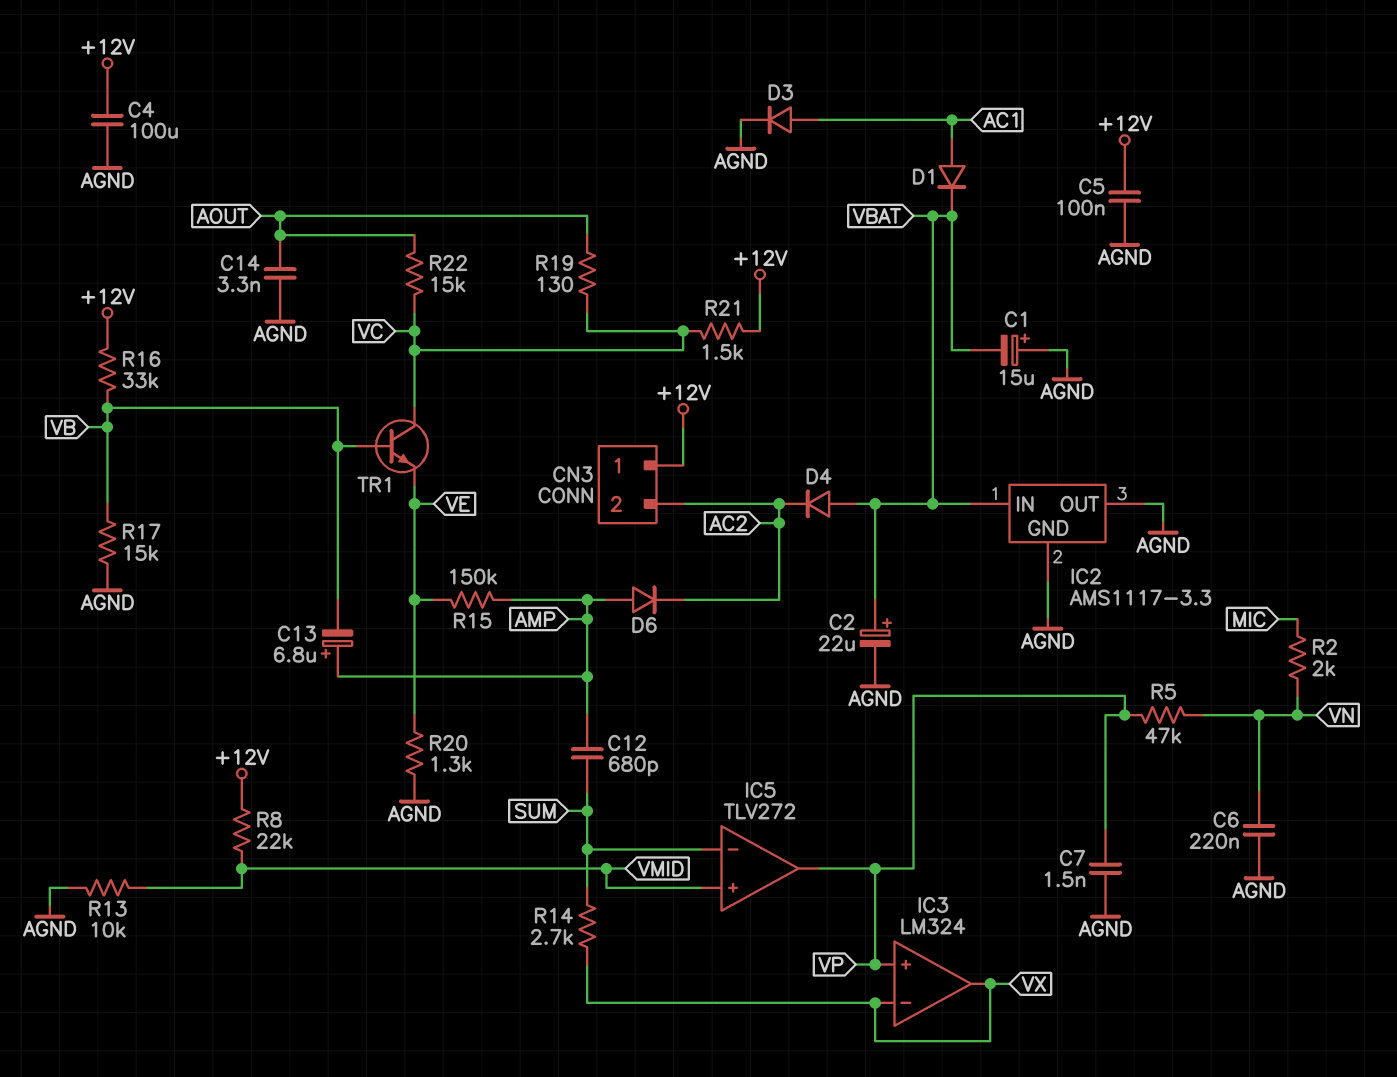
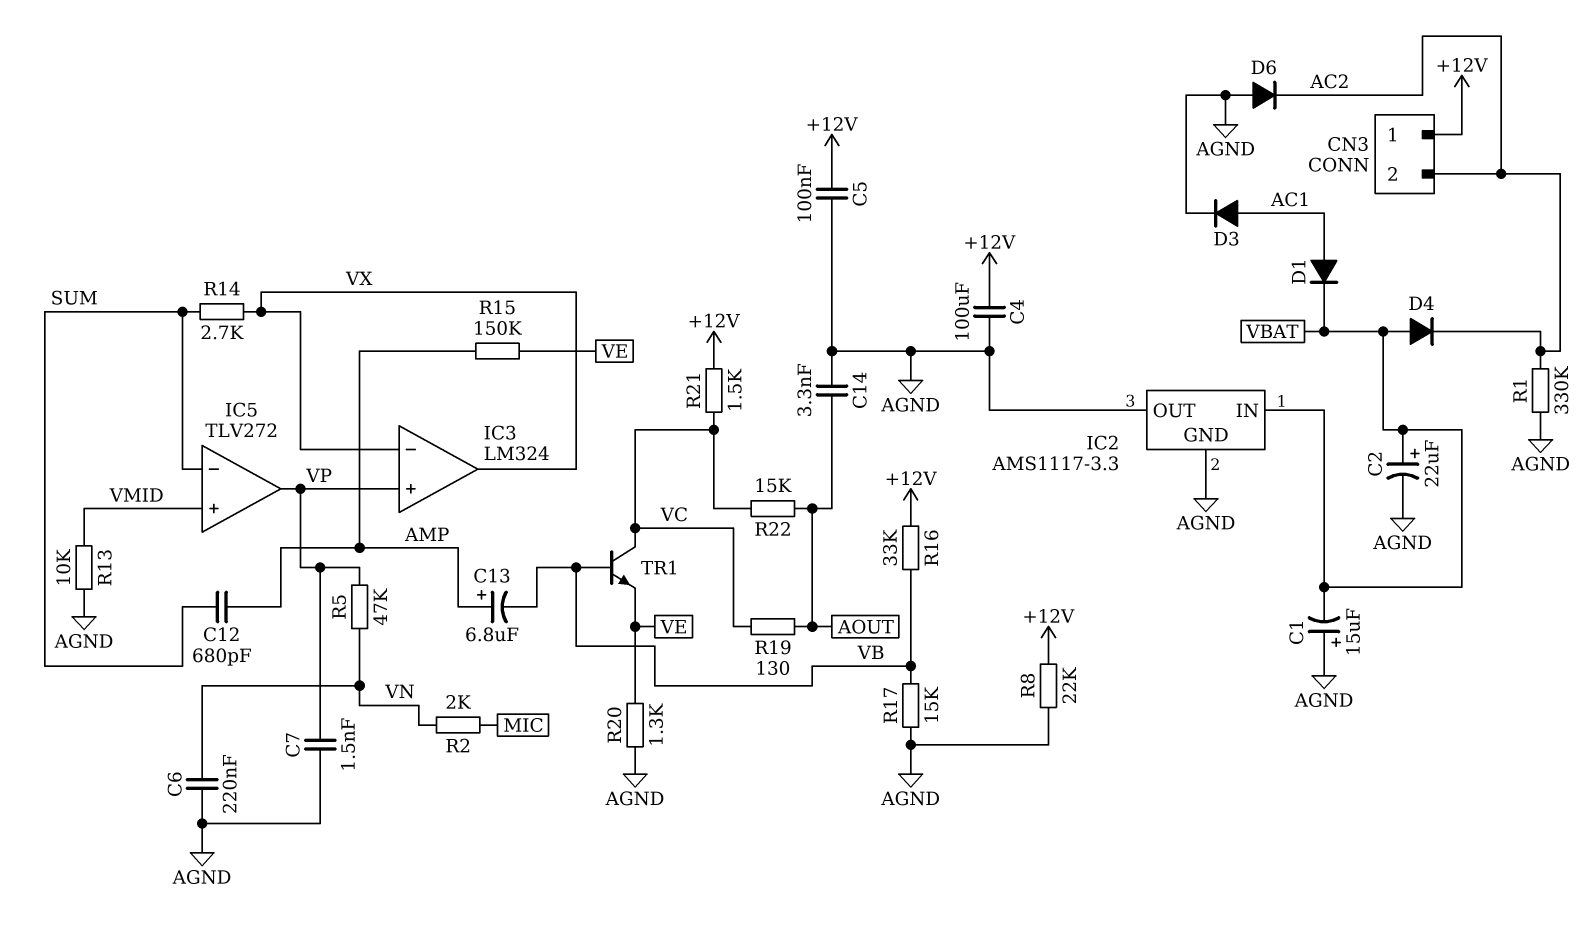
D6: diode (A AMP, K AC2) -> diode (A AGND, K AC2)
R1: none -> 330k (AC2, AGND)
R8: 22k (+12V, VMID) -> 22k (+12V, AGND)

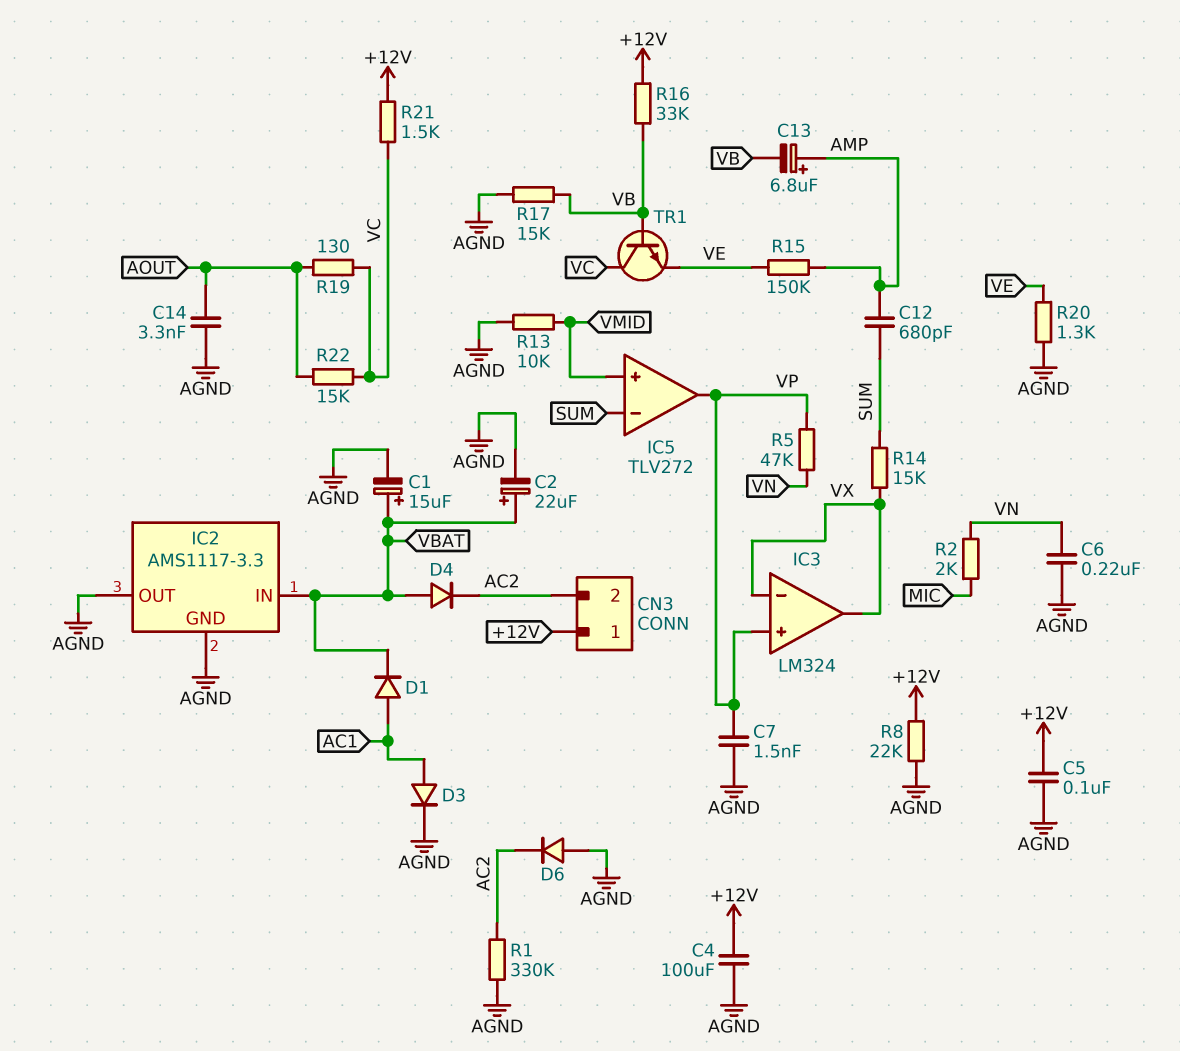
C1: 15uF (plus AGND, minus VBAT) -> 15uF (plus VBAT, minus AGND)
R14: 2.7k (SUM, VX) -> 15k (SUM, VX)

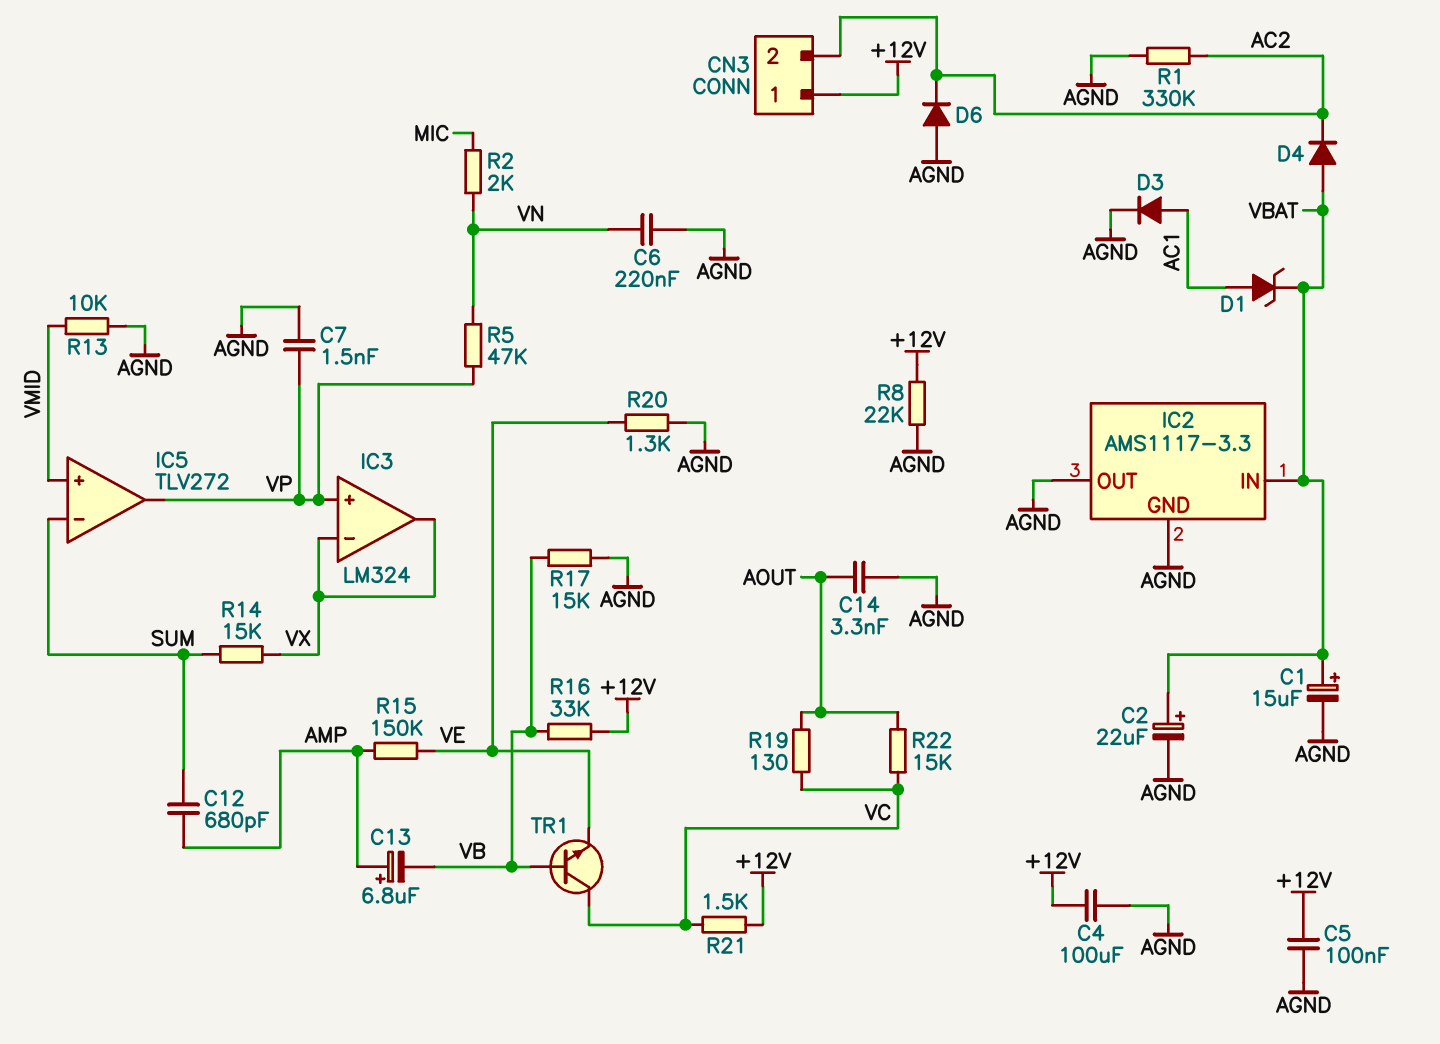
D1: diode (A AC1, K VBAT) -> zener (A AC1, K VBAT)

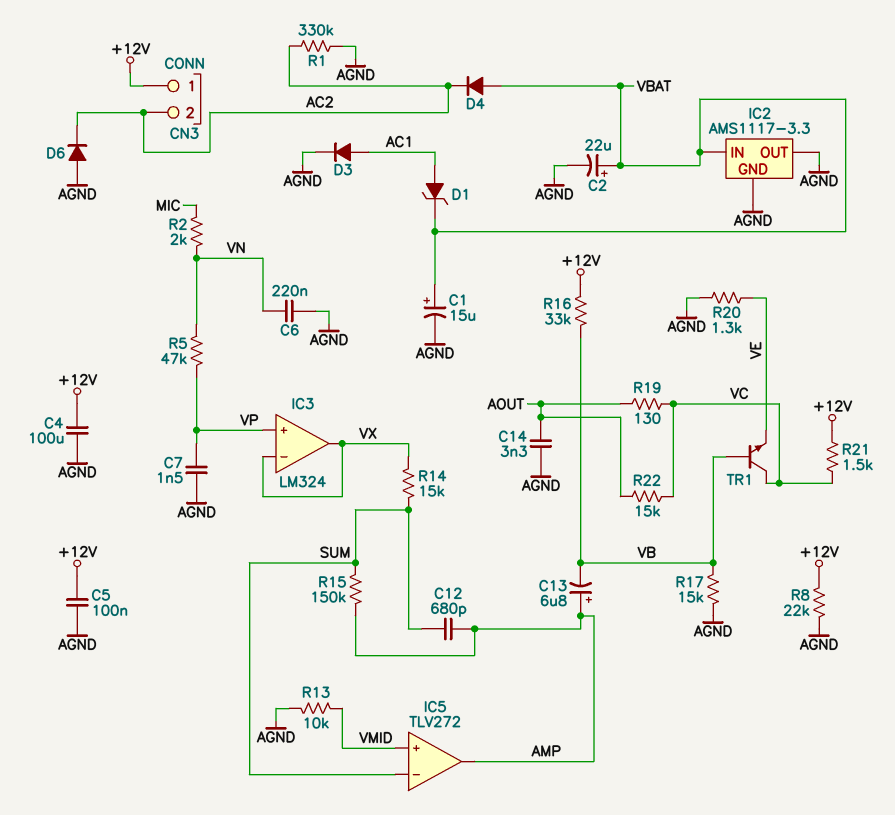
IC5 pin out: VP -> AMP
R15: 150k (AMP, VE) -> 150k (AMP, SUM)

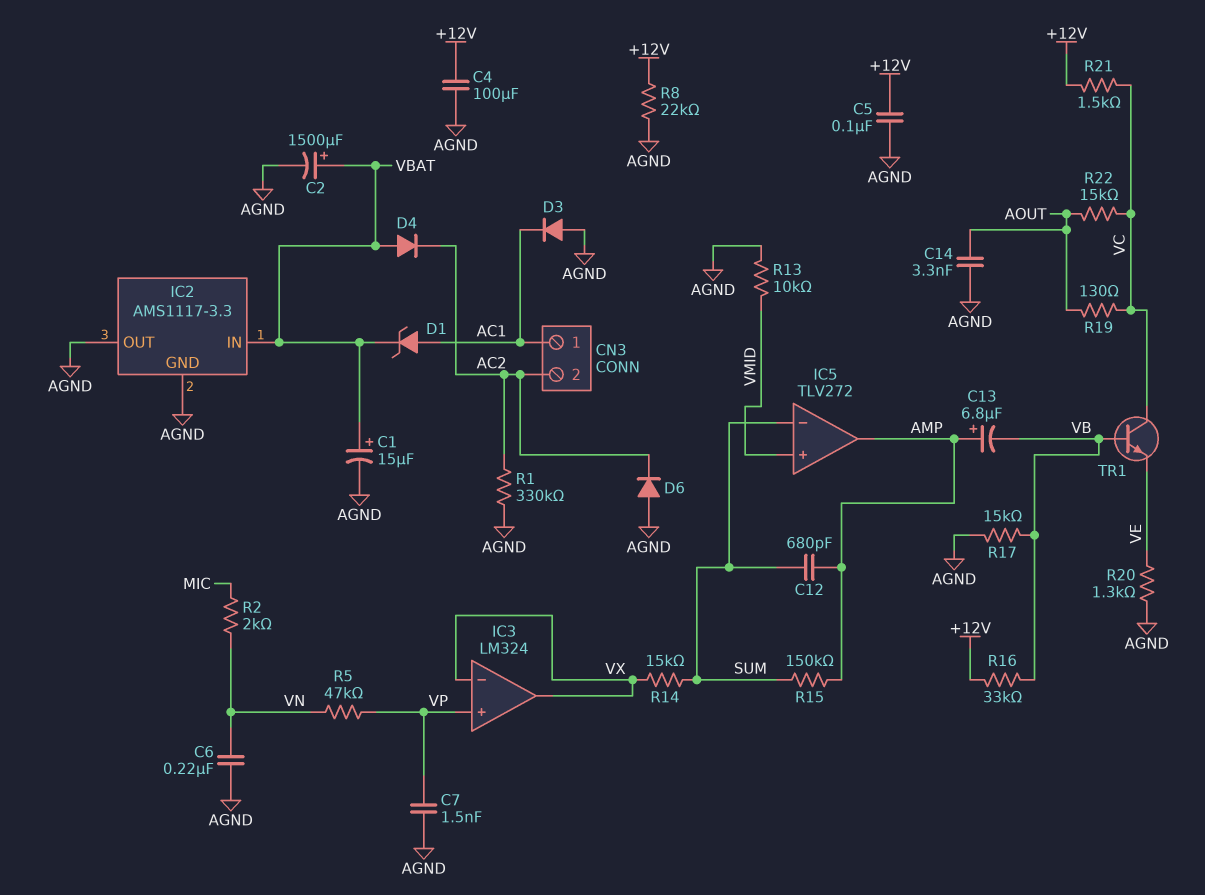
C2: 22uF (plus VBAT, minus AGND) -> 1500uF (plus VBAT, minus AGND)
CN3 pin 1: +12V -> AC1
D3: diode (A AC1, K AGND) -> diode (A AGND, K AC1)

